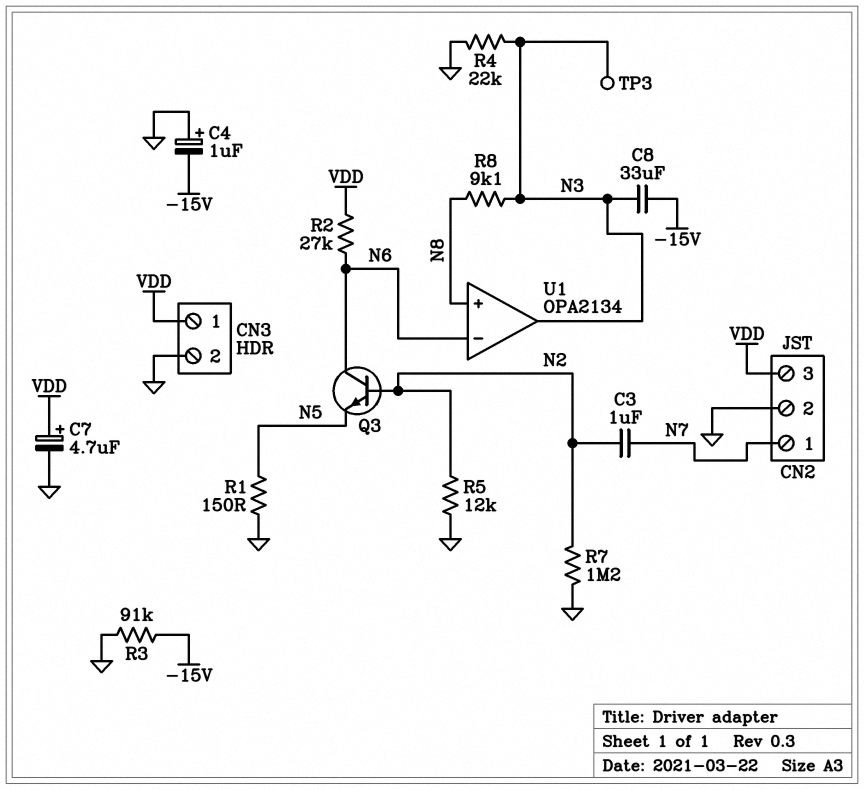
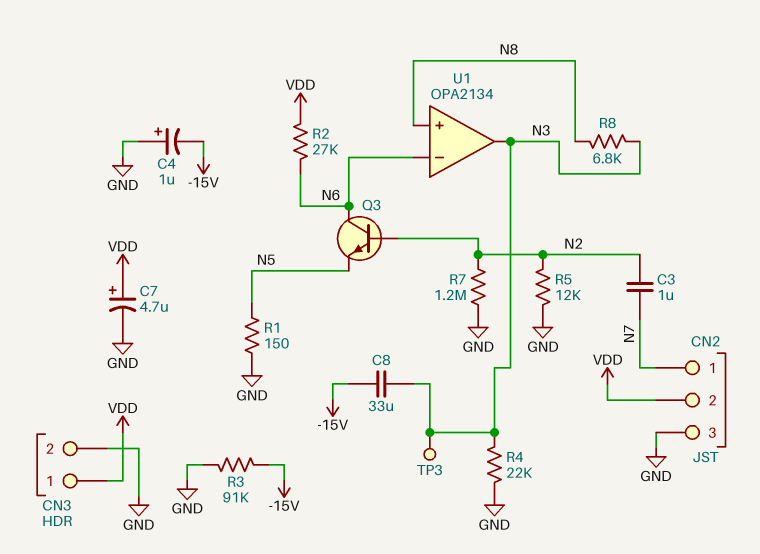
CN2 pin 2: GND -> VDD
CN2 pin 3: VDD -> GND
R8: 9.1k (N3, N8) -> 6.8k (N3, N8)

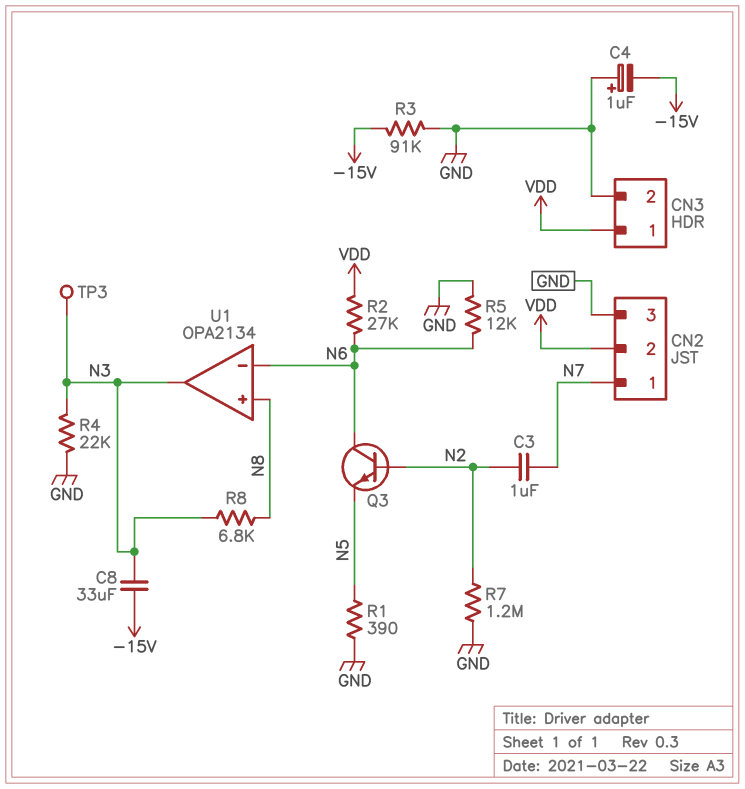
C7: 4.7uF (plus VDD, minus GND) -> none
R1: 150 (GND, N5) -> 390 (GND, N5)
R5: 12k (GND, N2) -> 12k (GND, N6)

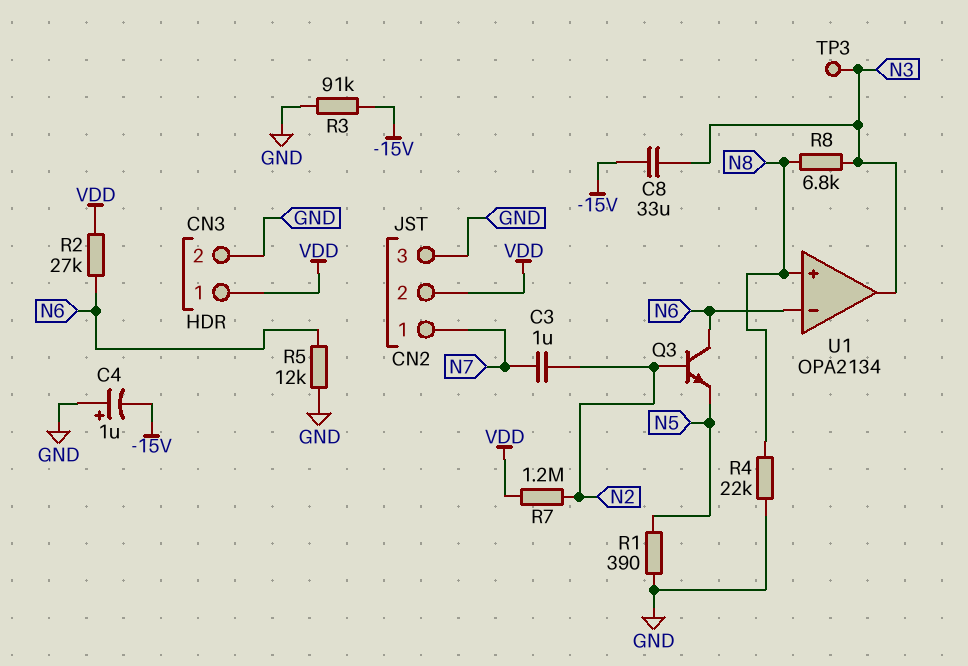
R4: 22k (GND, N3) -> 22k (GND, N8)
R7: 1.2M (GND, N2) -> 1.2M (N2, VDD)

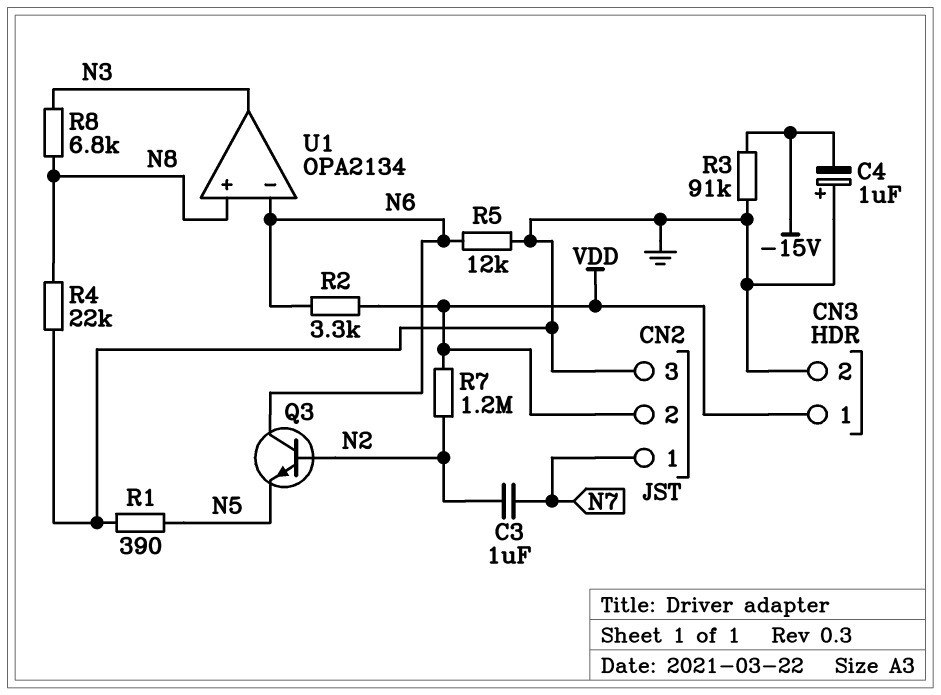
C8: 33uF (-15V, N3) -> none
R2: 27k (N6, VDD) -> 3.3k (N6, VDD)
TP3: test point (N3) -> none

